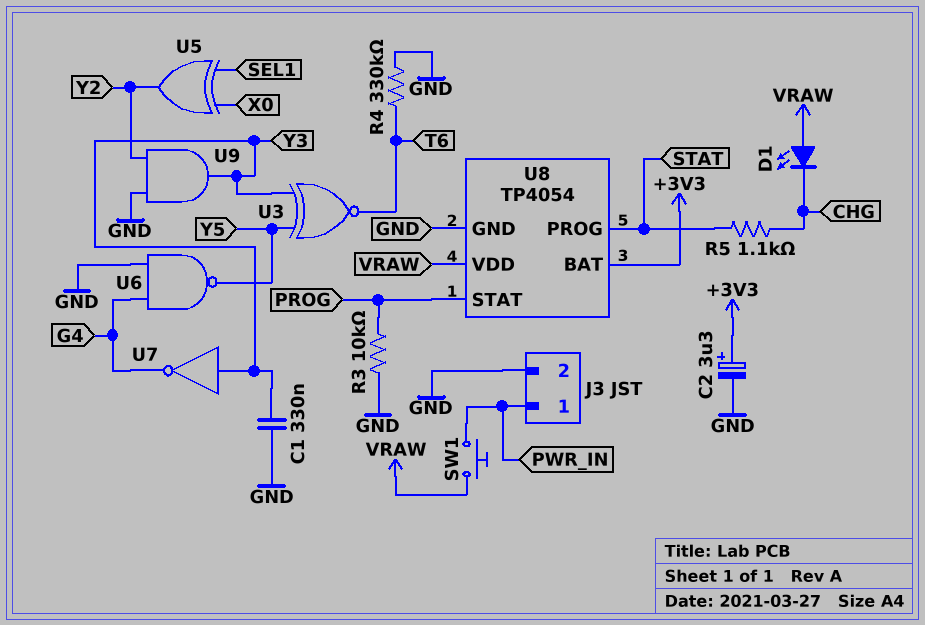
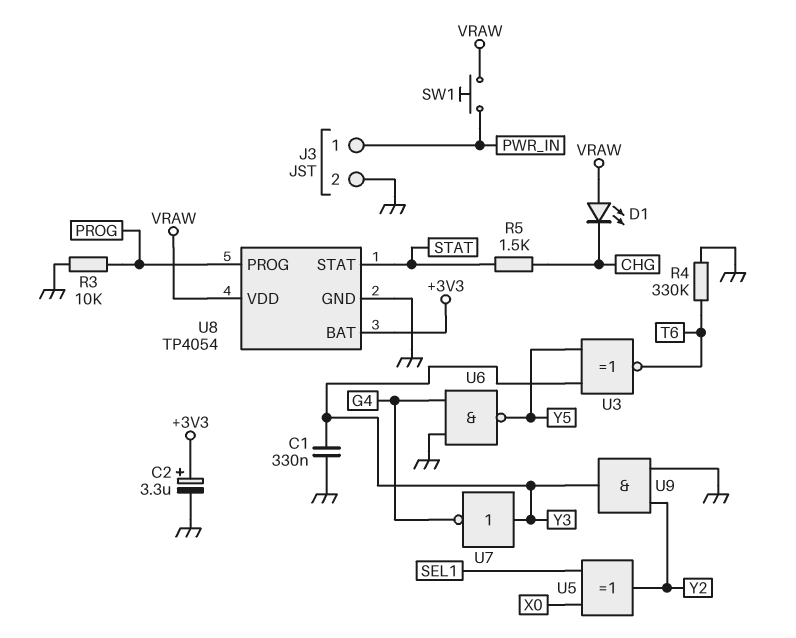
R5: 1.1k (CHG, STAT) -> 1.5k (CHG, STAT)
U8 pin PROG: STAT -> PROG
U8 pin STAT: PROG -> STAT

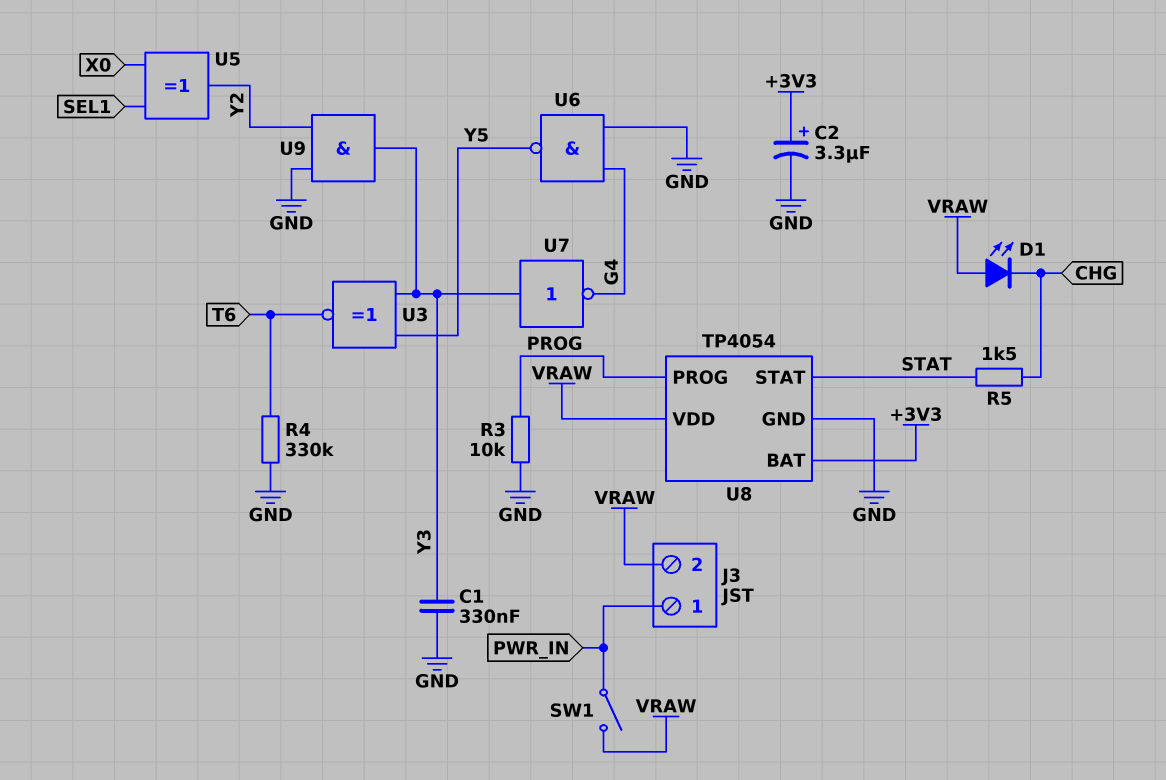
J3 pin 2: GND -> VRAW
SW1: button (PWR_IN, VRAW) -> switch (PWR_IN, VRAW)

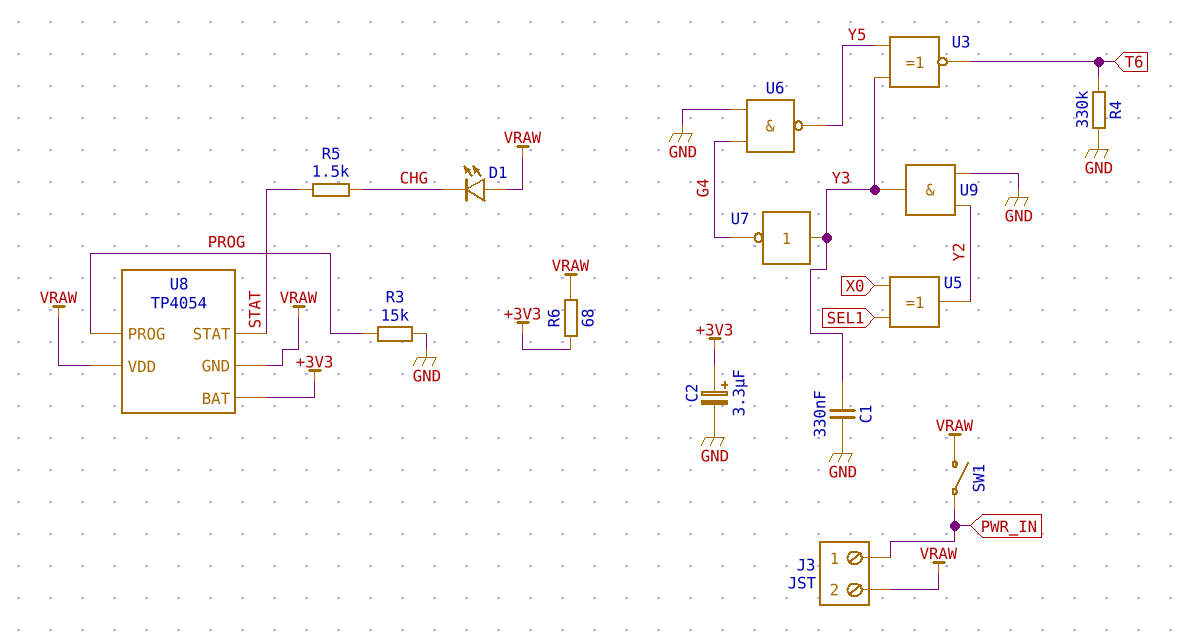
R3: 10k (GND, PROG) -> 15k (GND, PROG)
R6: none -> 68 (+3V3, VRAW)
U8 pin GND: GND -> VRAW

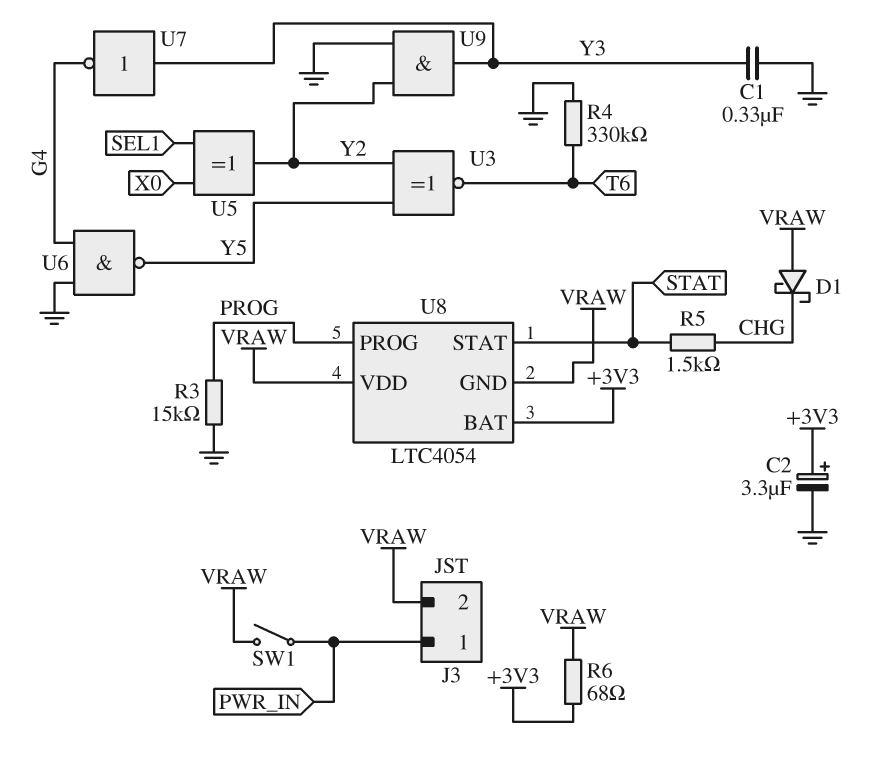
D1: LED (A VRAW, K CHG) -> schottky (A VRAW, K CHG)
U3: XNOR (in Y3, in Y5, out T6) -> XNOR (in Y2, in Y5, out T6)
U8: TP4054 -> LTC4054

